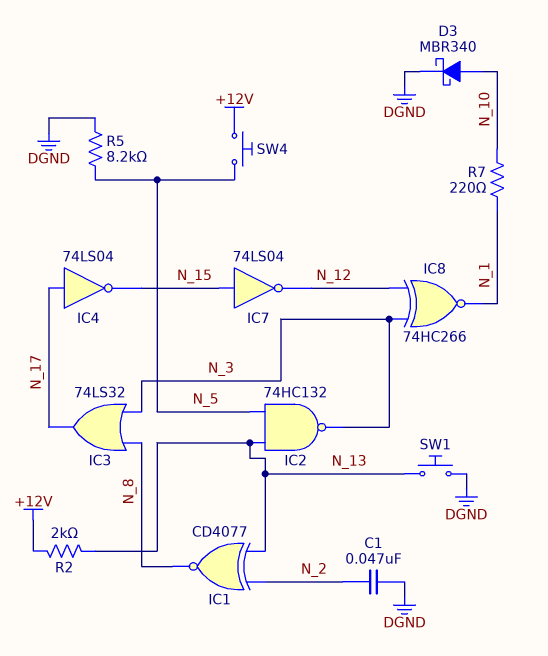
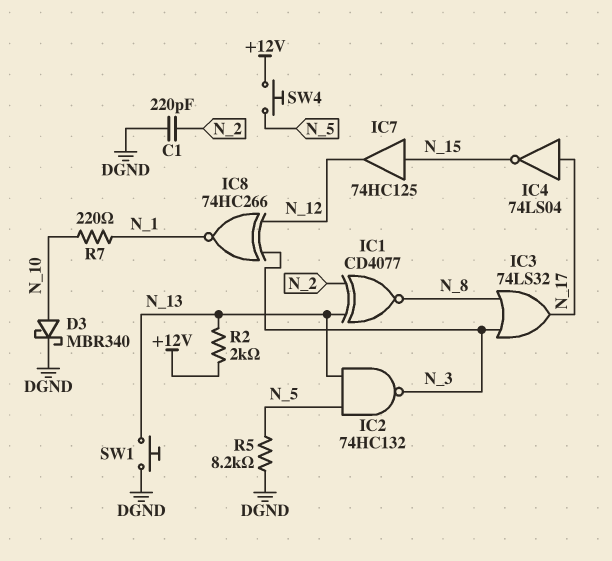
C1: 47nF (DGND, N_2) -> 220pF (DGND, N_2)
IC7: NOT 74LS04 (in N_15, out N_12) -> buffer 74HC125 (in N_15, out N_12)

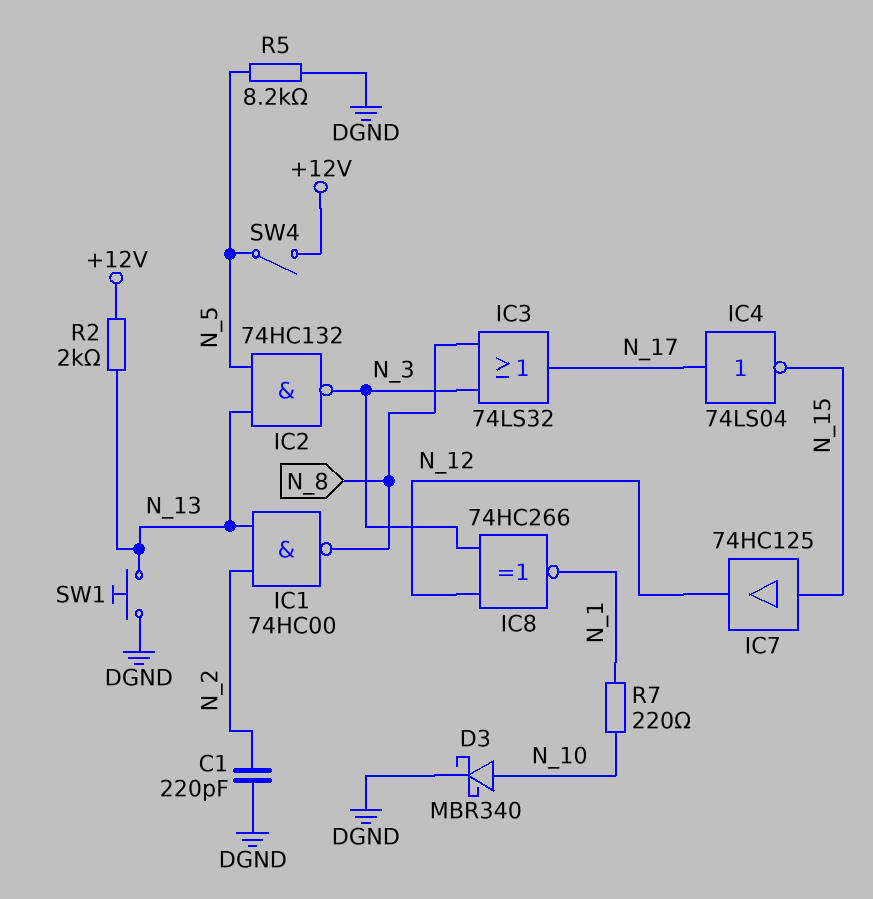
IC1: XNOR CD4077 (in N_2, in N_13, out N_8) -> NAND 74HC00 (in N_2, in N_13, out N_8)
SW4: button (+12V, N_5) -> switch (+12V, N_5)

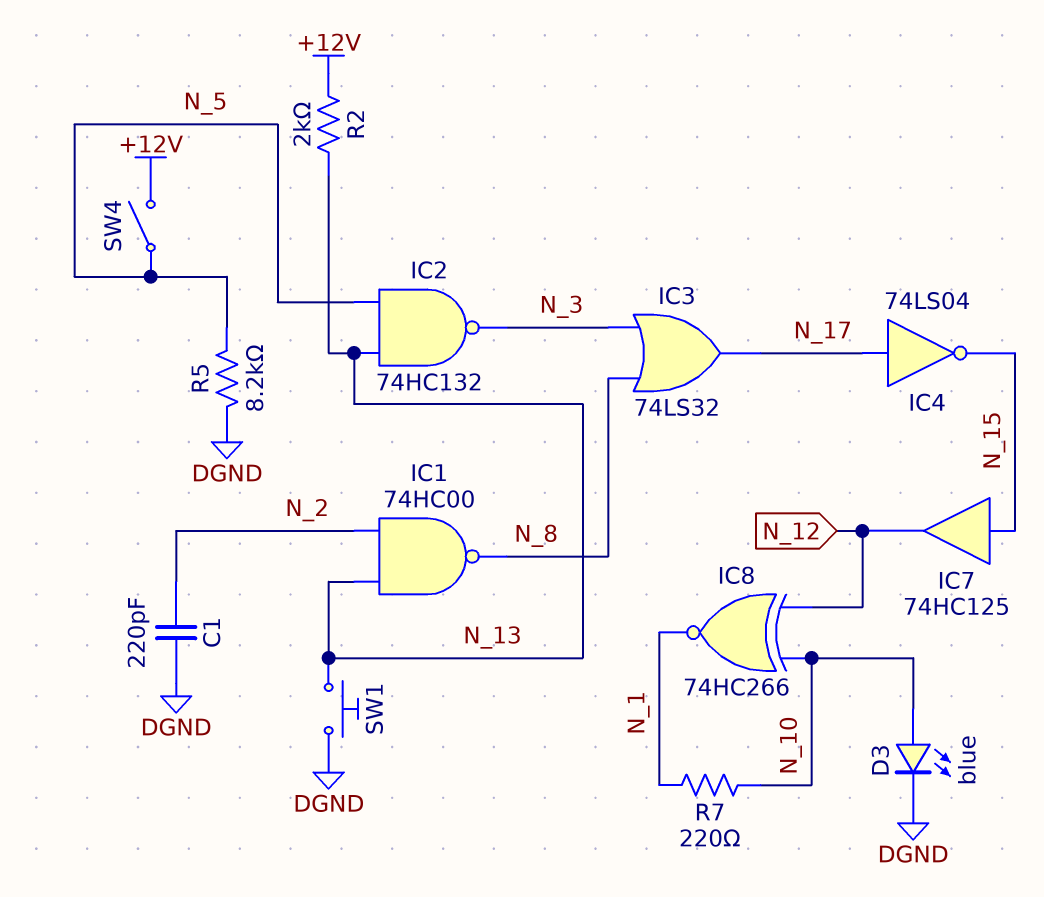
D3: schottky MBR340 (A N_10, K DGND) -> LED blue (A N_10, K DGND)
IC8: XNOR 74HC266 (in N_3, in N_12, out N_1) -> XNOR 74HC266 (in N_10, in N_12, out N_1)

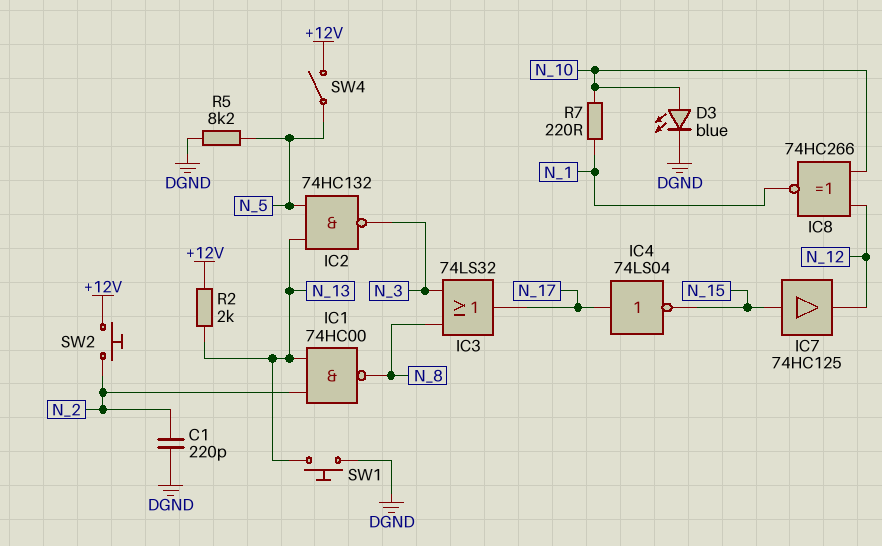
SW2: none -> button (+12V, N_2)

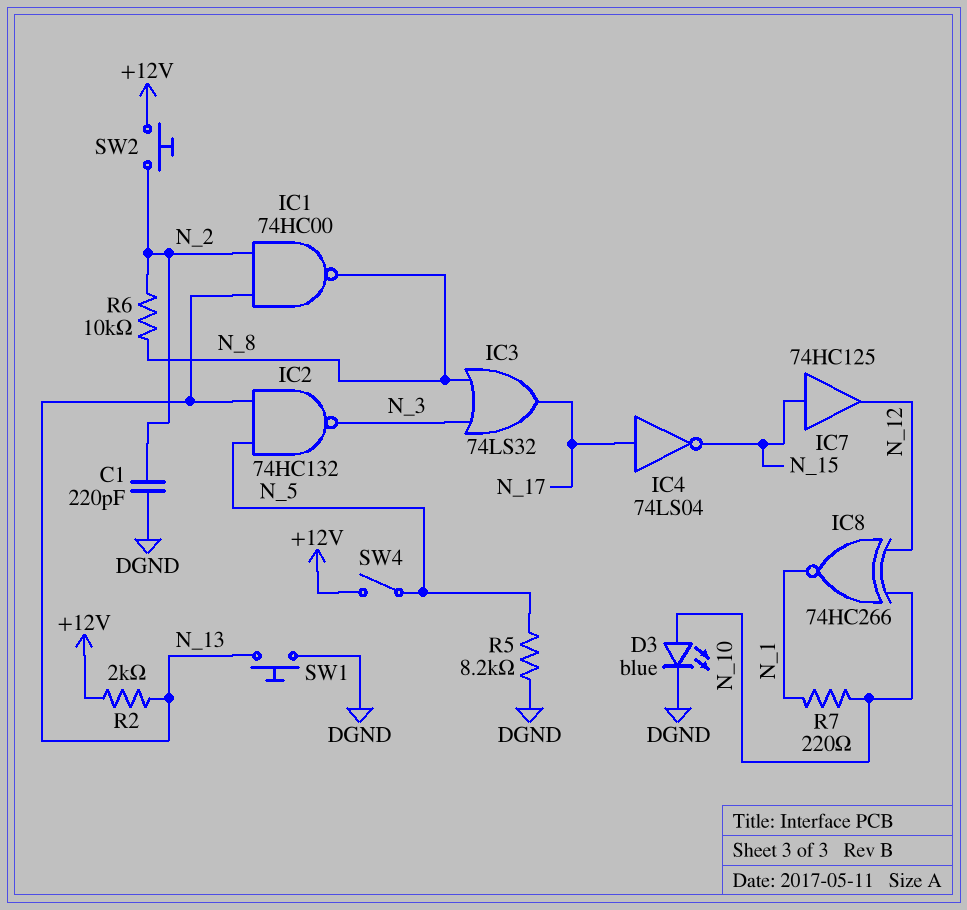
R6: none -> 10k (N_2, N_8)

